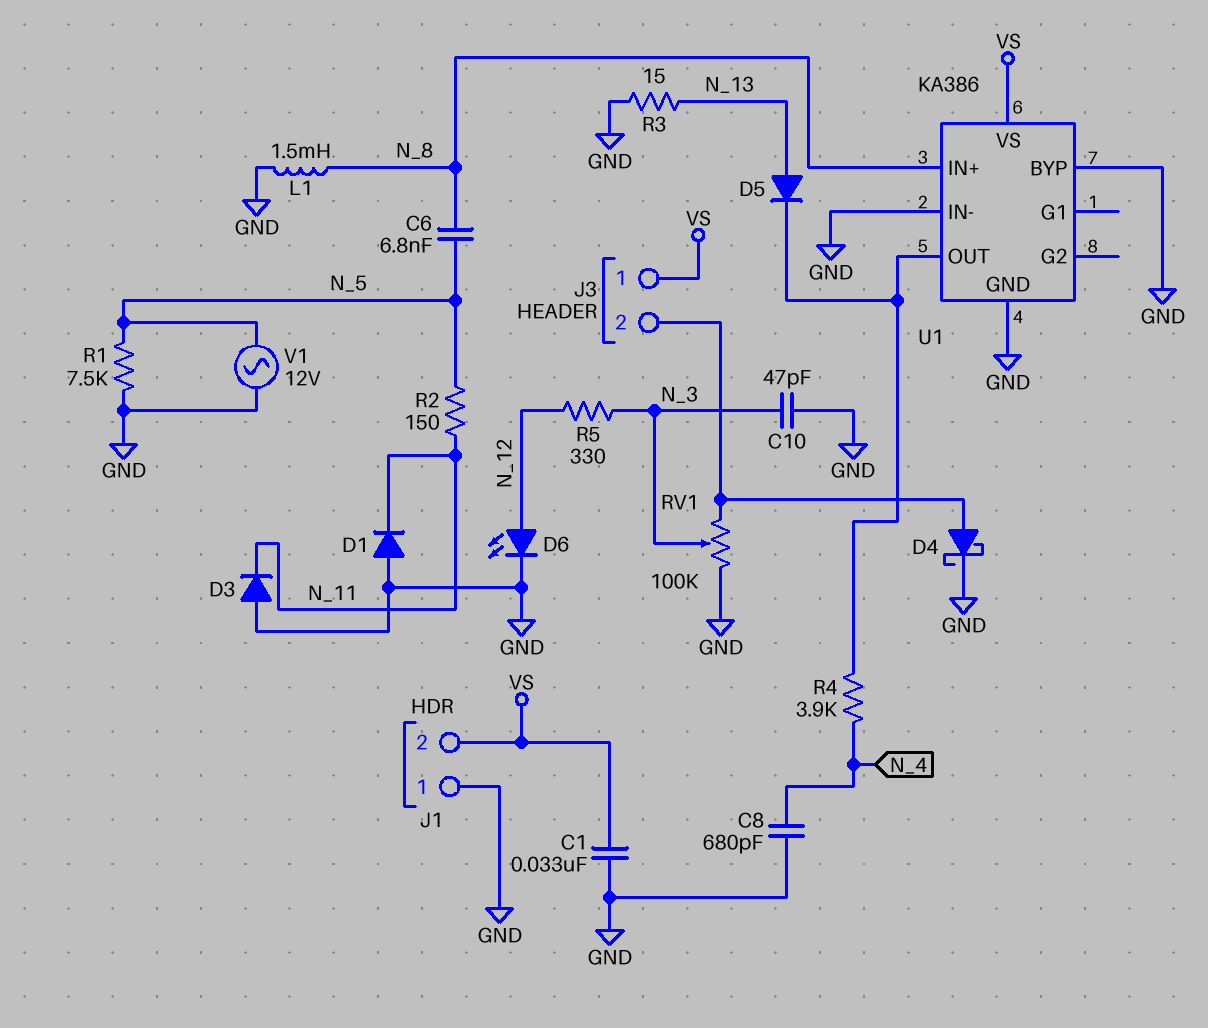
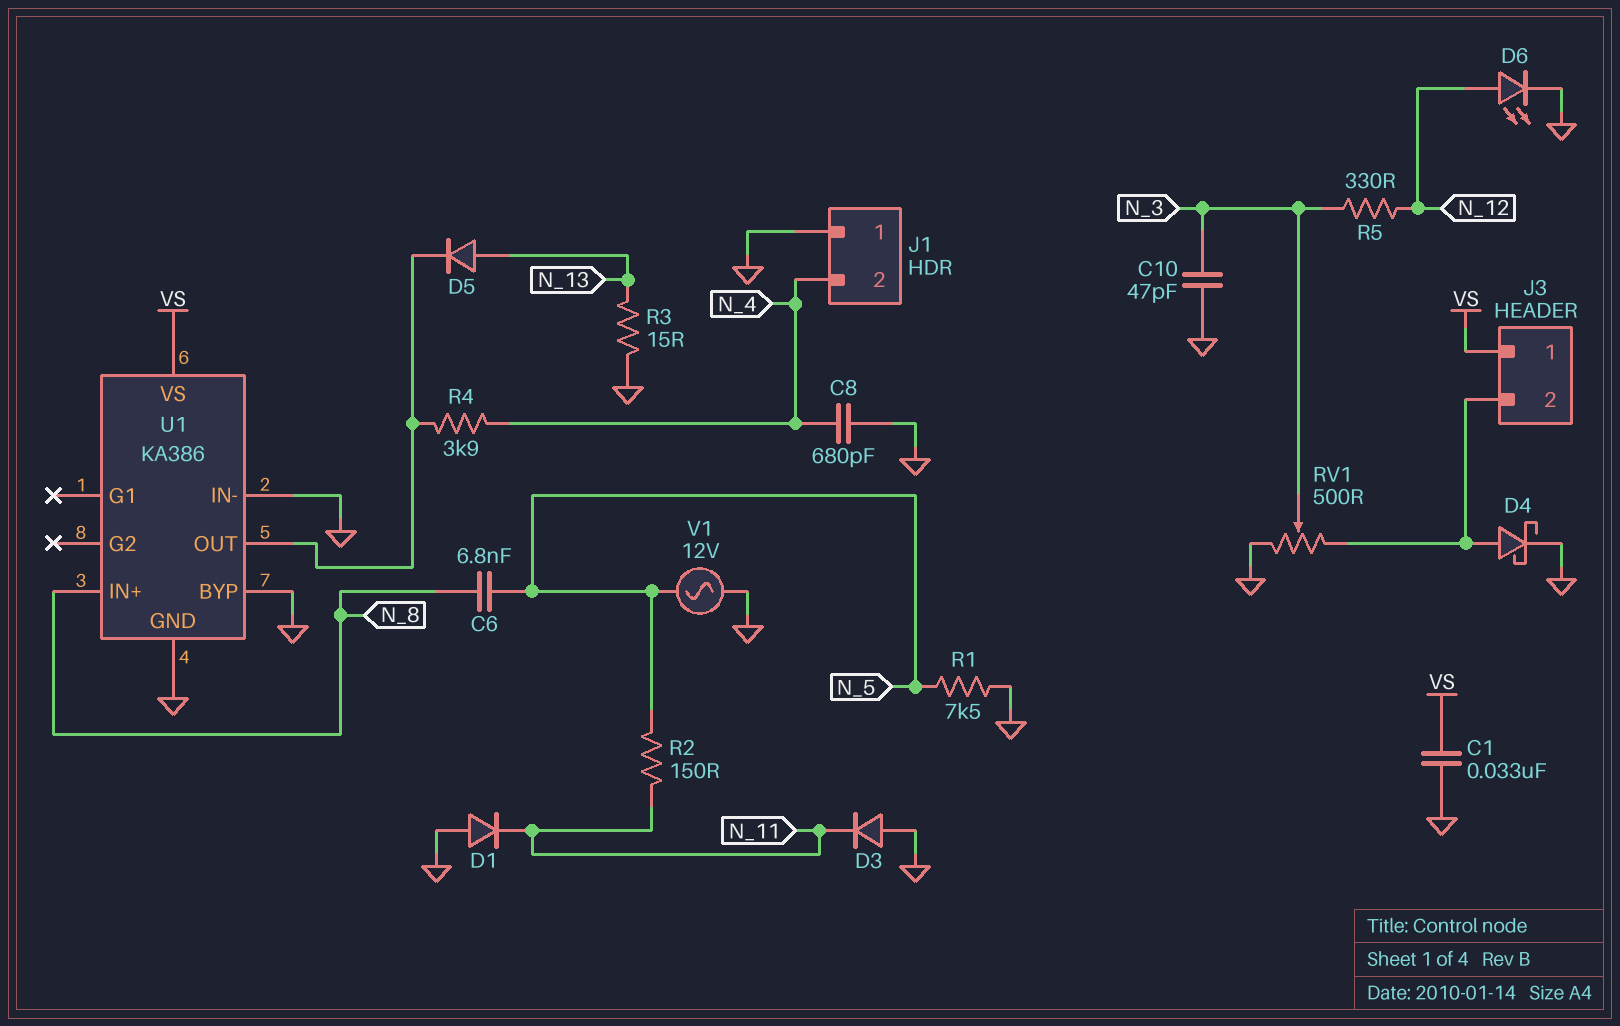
J1 pin 2: VS -> N_4
L1: 1.5mH (GND, N_8) -> none
RV1: 100k (GND, J3/2, wiper N_3) -> 500 (GND, J3/2, wiper N_3)

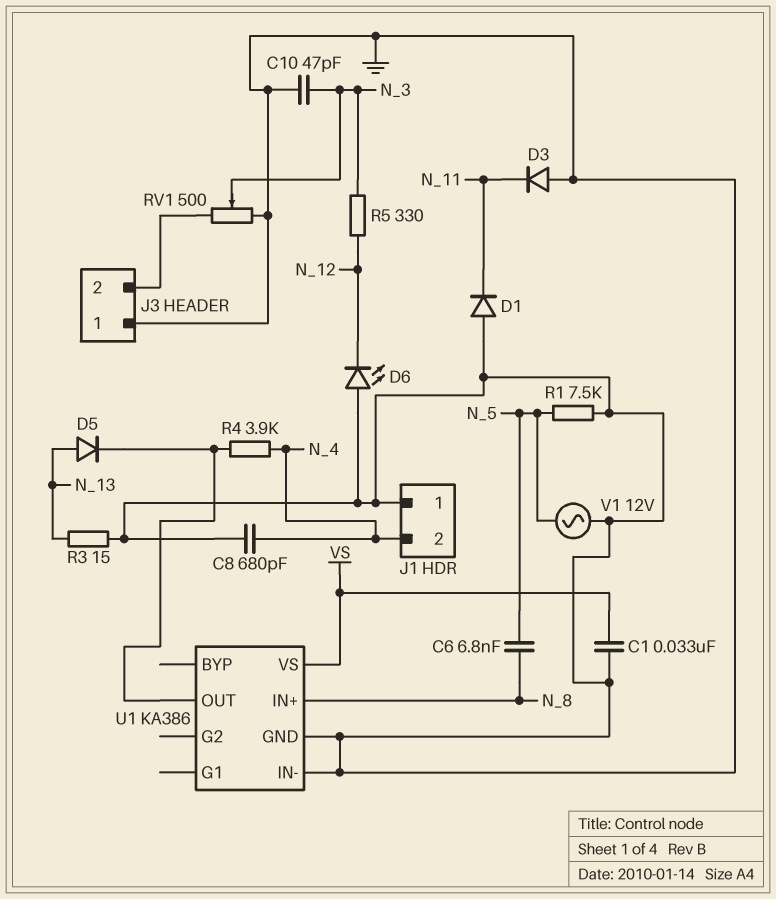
D4: schottky (A J3/2, K GND) -> none
D6: LED (A N_12, K GND) -> LED (A GND, K N_12)
J3 pin 1: VS -> GND
R2: 150 (N_5, N_11) -> none
U1 pin BYP: GND -> none

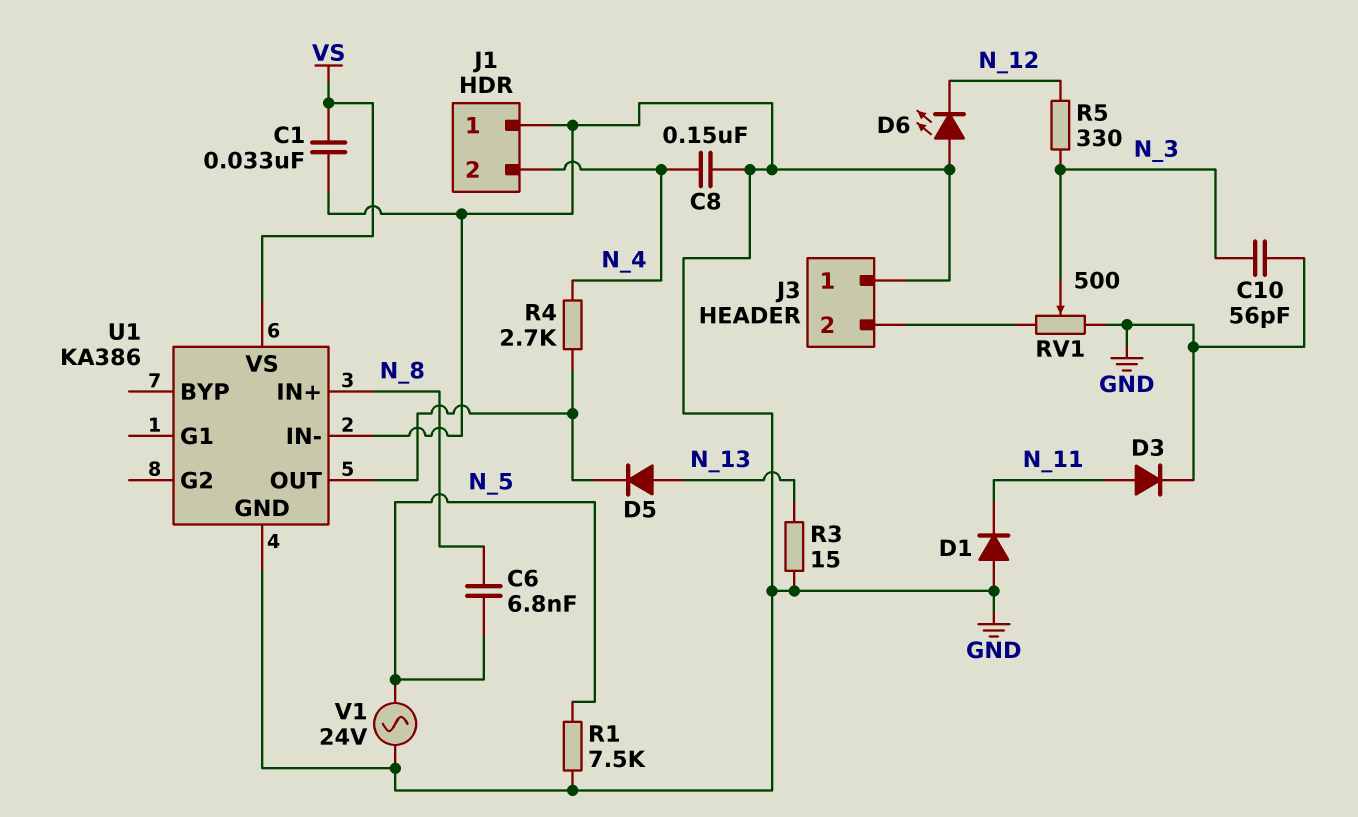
C8: 680pF (GND, N_4) -> 150nF (GND, N_4)
C10: 47pF (GND, N_3) -> 56pF (GND, N_3)
D3: diode (A GND, K N_11) -> diode (A N_11, K GND)
R4: 3.9k (N_4, U1/OUT) -> 2.7k (N_4, U1/OUT)
V1: AC 12V (GND, N_5) -> AC 24V (GND, N_5)

